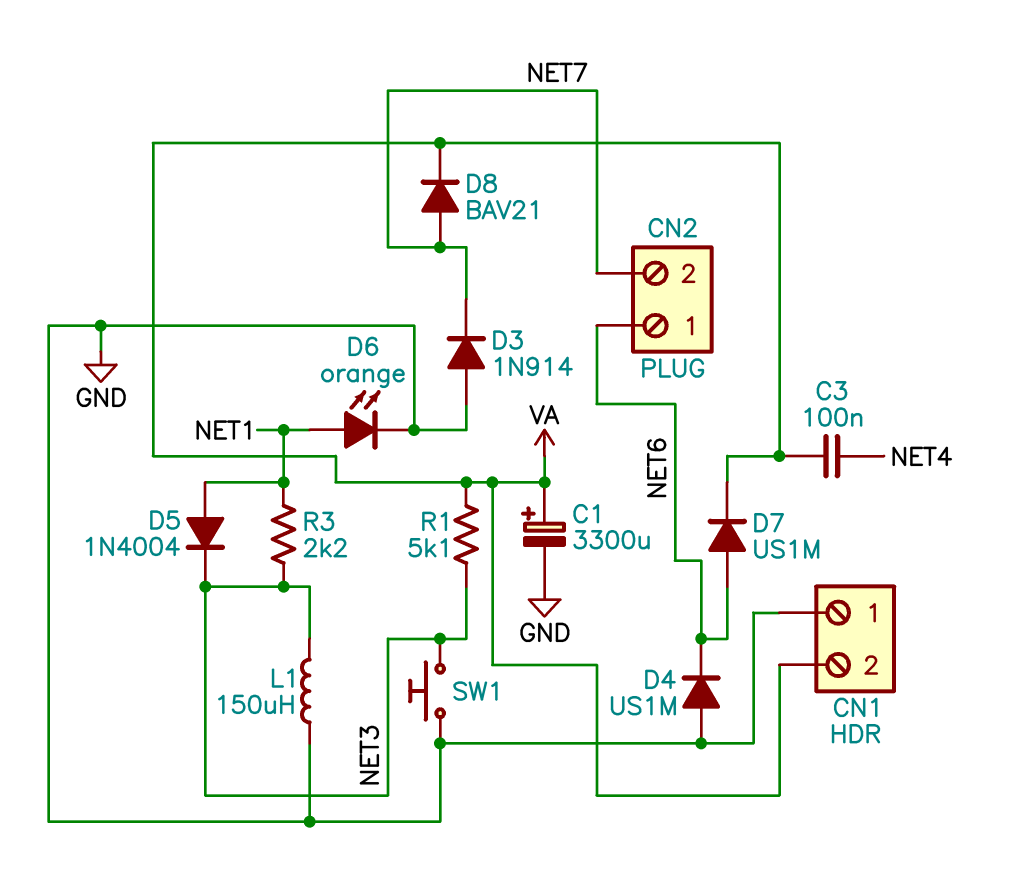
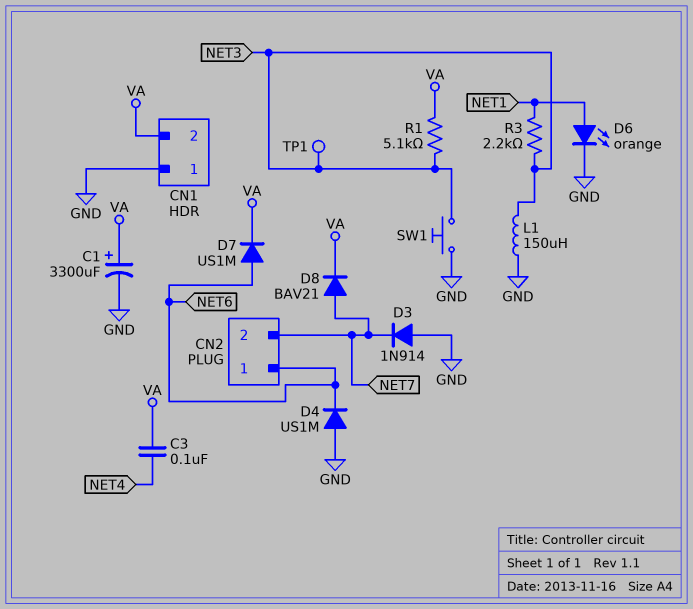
D5: diode 1N4004 (A NET1, K NET3) -> none
TP1: none -> test point (NET3)

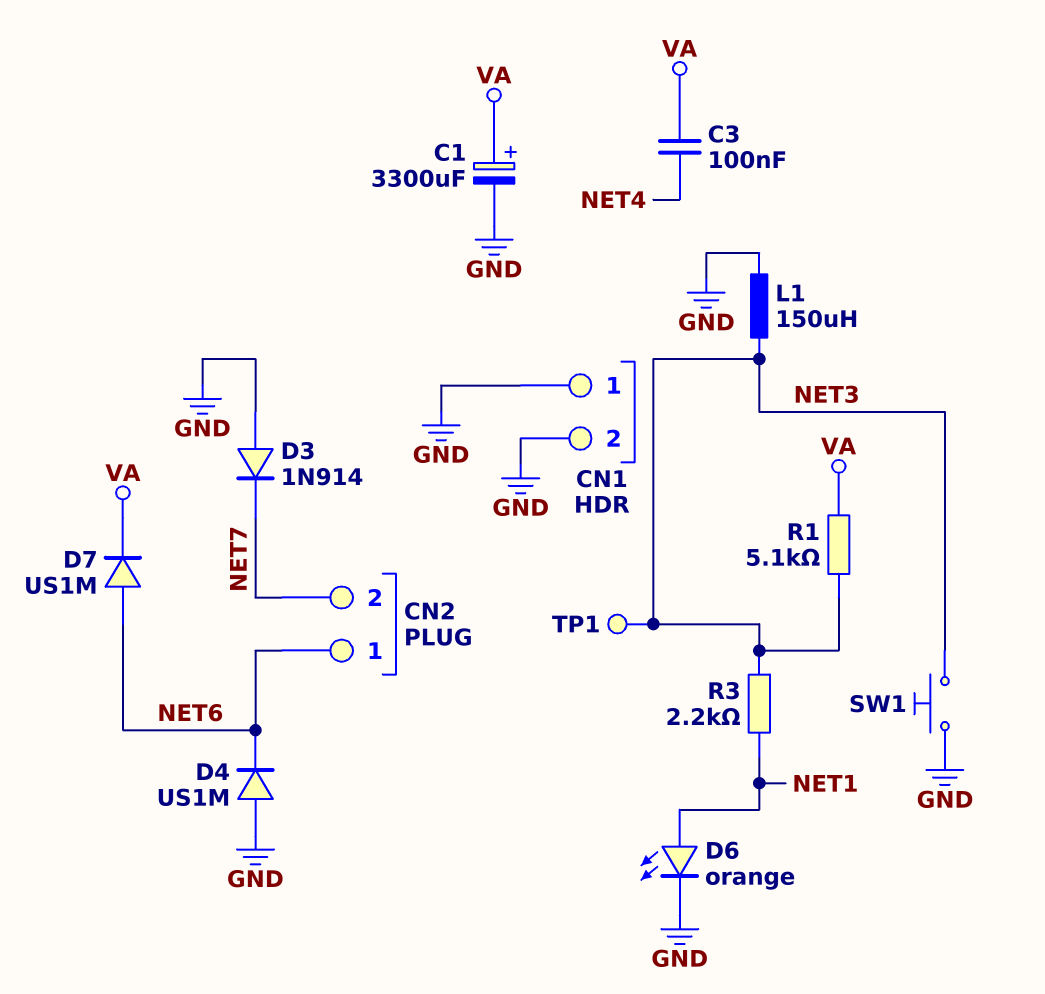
CN1 pin 2: VA -> GND
D8: diode BAV21 (A NET7, K VA) -> none

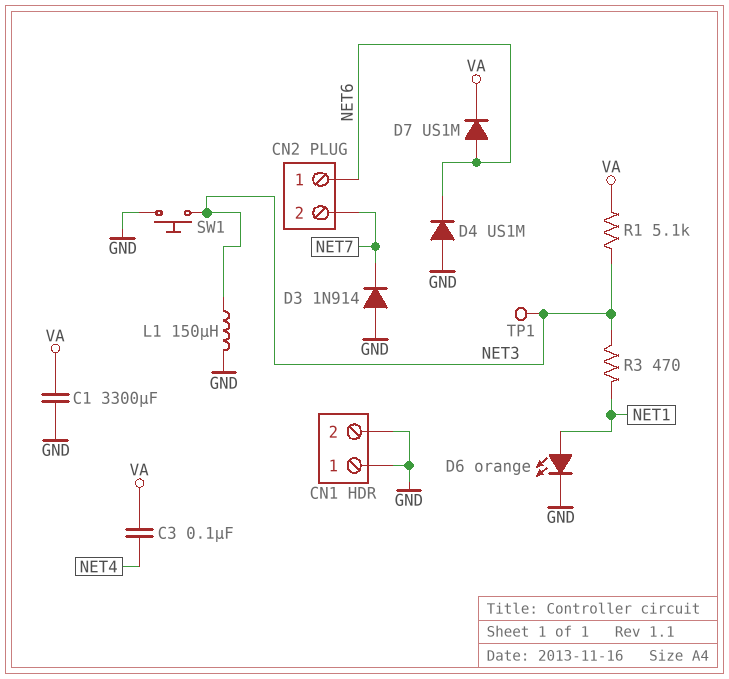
C1: 3300uF (plus VA, minus GND) -> 3300uF (GND, VA)
R3: 2.2k (NET1, NET3) -> 470 (NET1, NET3)

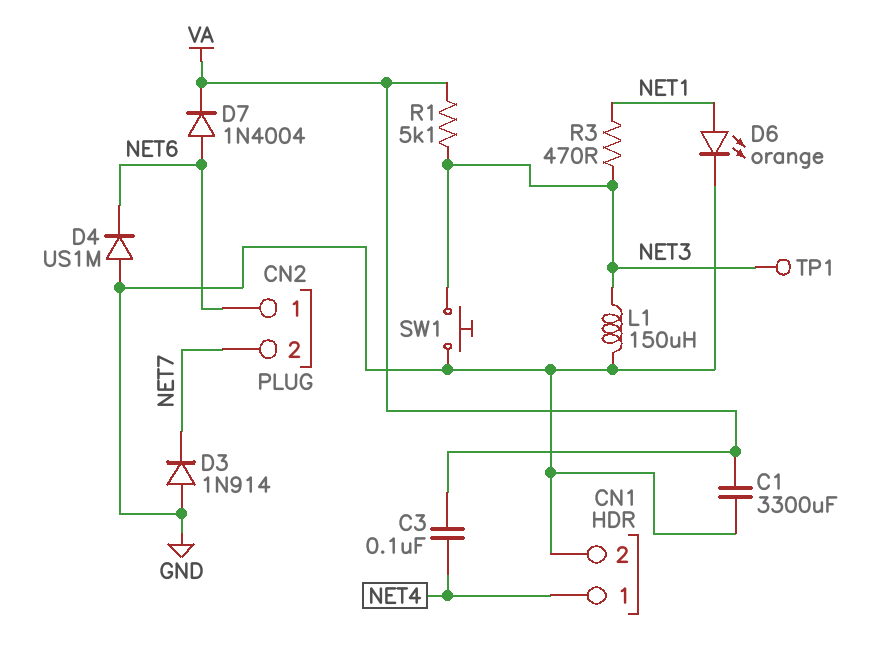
CN1 pin 1: GND -> NET4
D7: diode US1M (A NET6, K VA) -> diode 1N4004 (A NET6, K VA)

